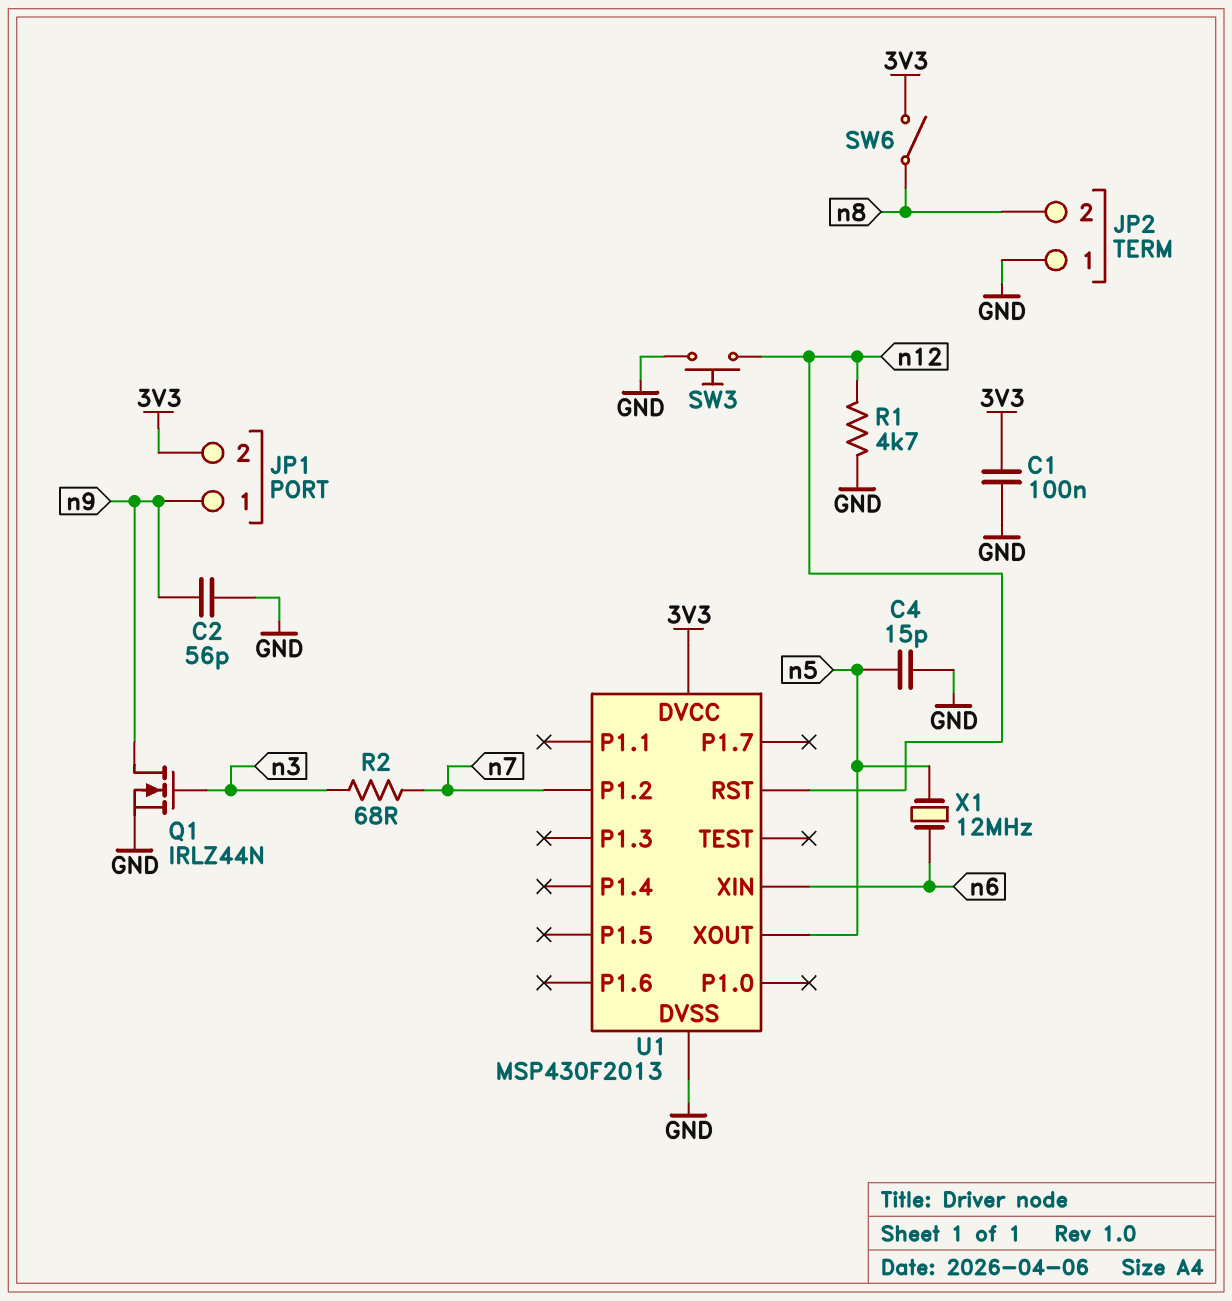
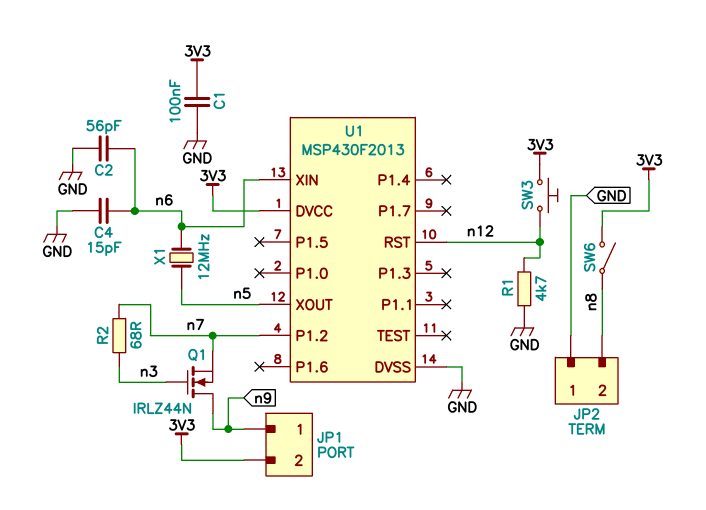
C2: 56pF (GND, n9) -> 56pF (GND, n6)
C4: 15pF (GND, n5) -> 15pF (GND, n6)
Q1: NMOS IRLZ44N (G n3, D n9, S GND) -> NMOS IRLZ44N (G n3, D n9, S n7)
SW3: button (GND, n12) -> button (3V3, n12)

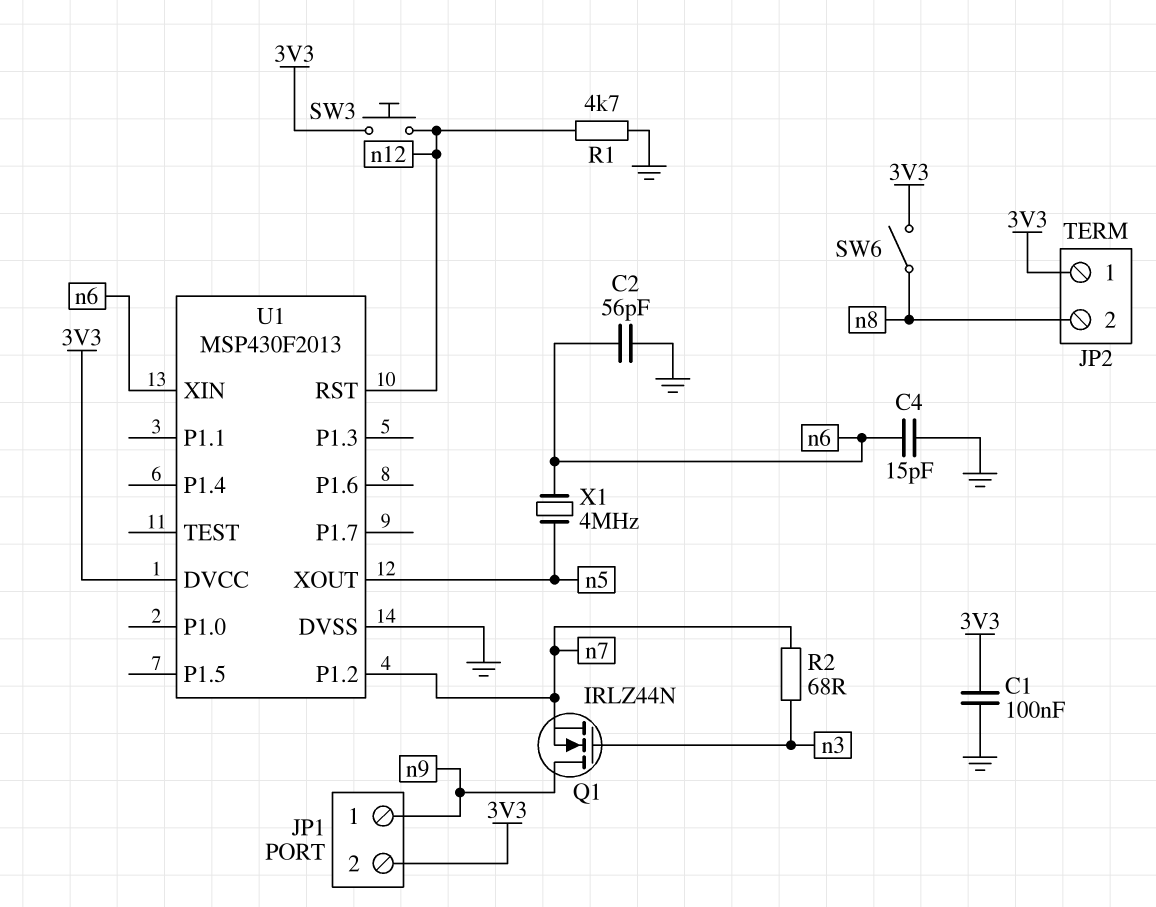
JP2 pin 1: GND -> 3V3
X1: 12MHz (n5, n6) -> 4MHz (n5, n6)

